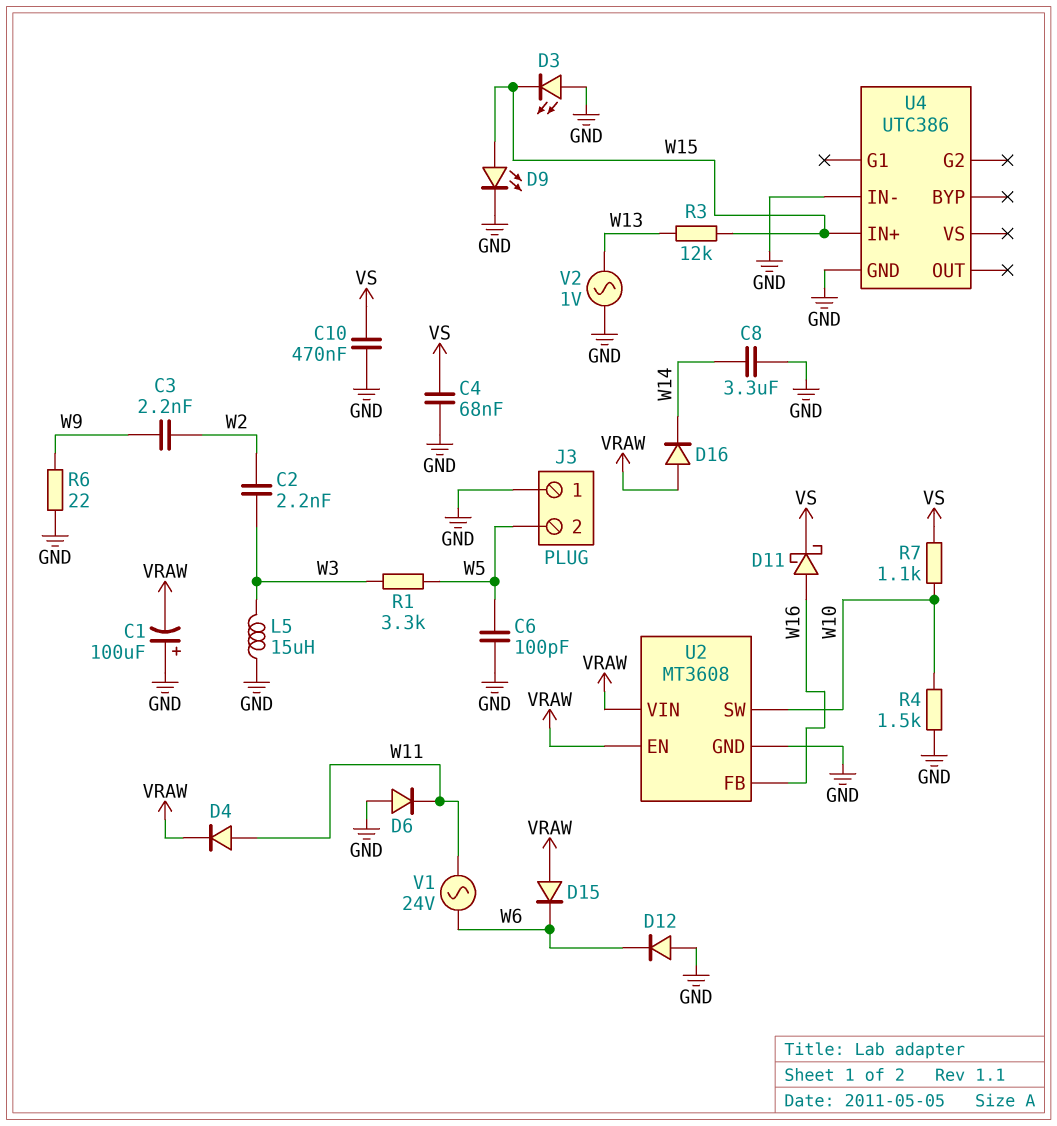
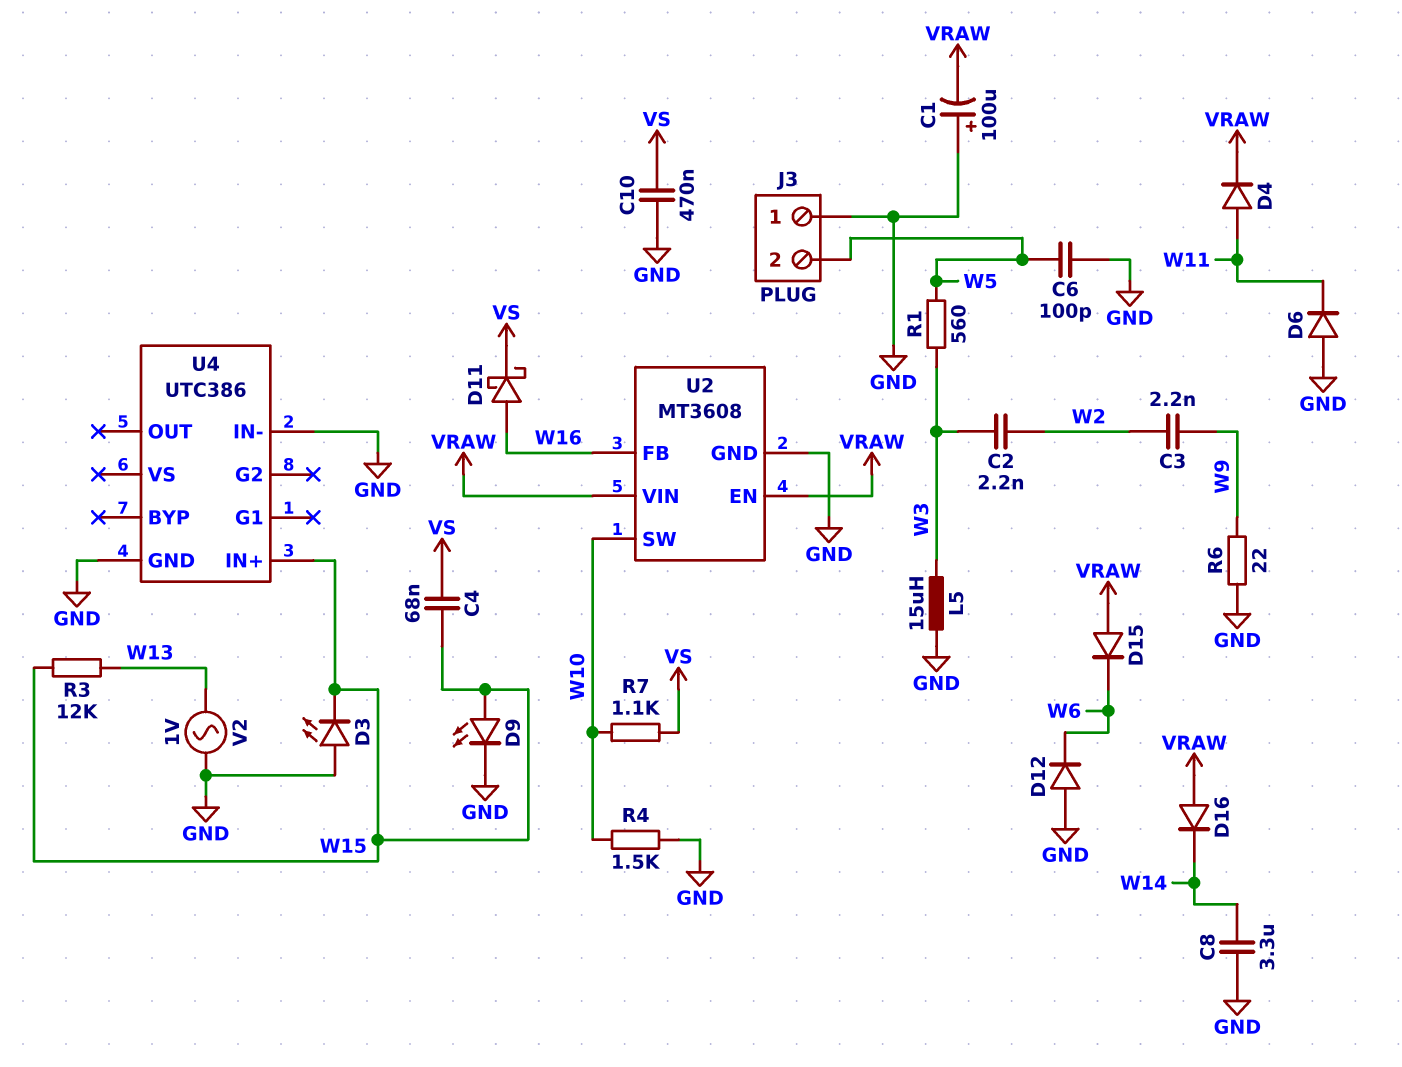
C4: 68nF (GND, VS) -> 68nF (VS, W15)
R1: 3.3k (W3, W5) -> 560 (W3, W5)
V1: AC 24V (W6, W11) -> none

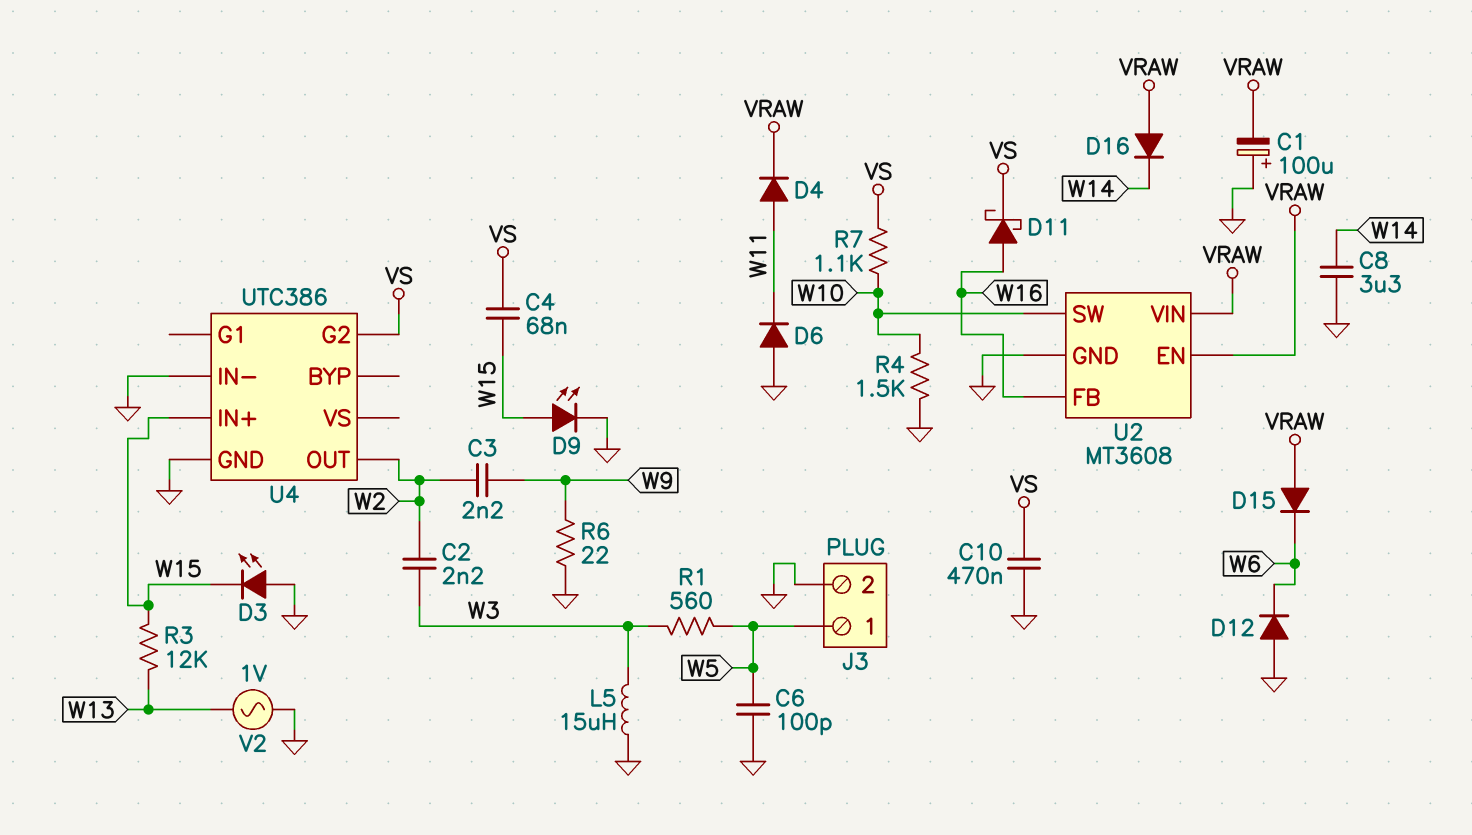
J3 pin 1: GND -> W5
J3 pin 2: W5 -> GND
U4 pin G2: none -> VS
U4 pin OUT: none -> W2

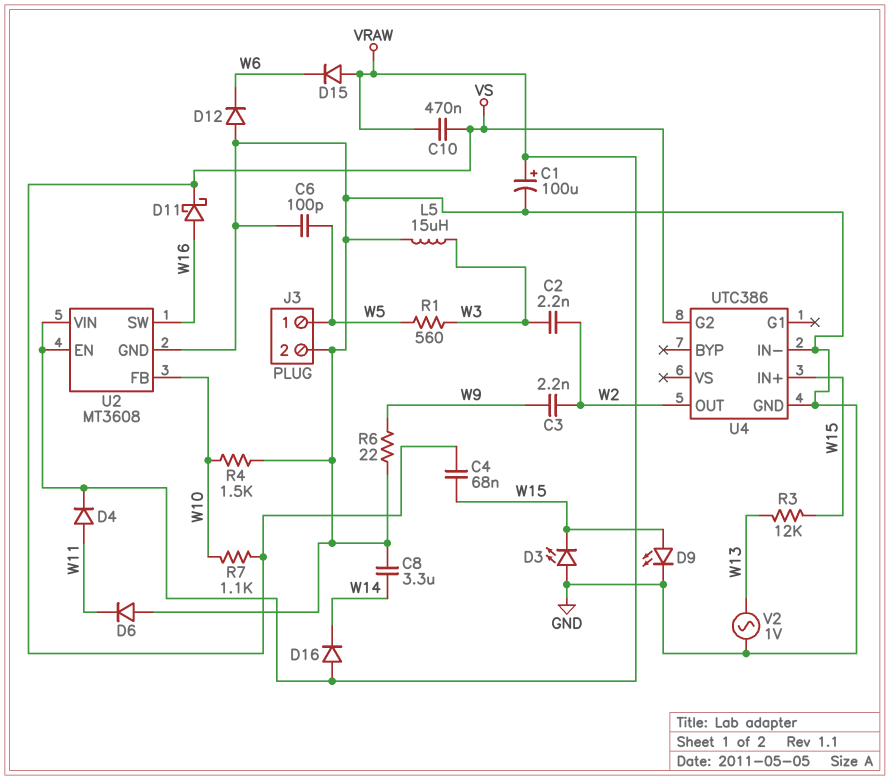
C1: 100uF (plus GND, minus VRAW) -> 100uF (plus VRAW, minus GND)
C10: 470nF (GND, VS) -> 470nF (VRAW, VS)
U2 pin FB: W16 -> W10
U2 pin SW: W10 -> W16

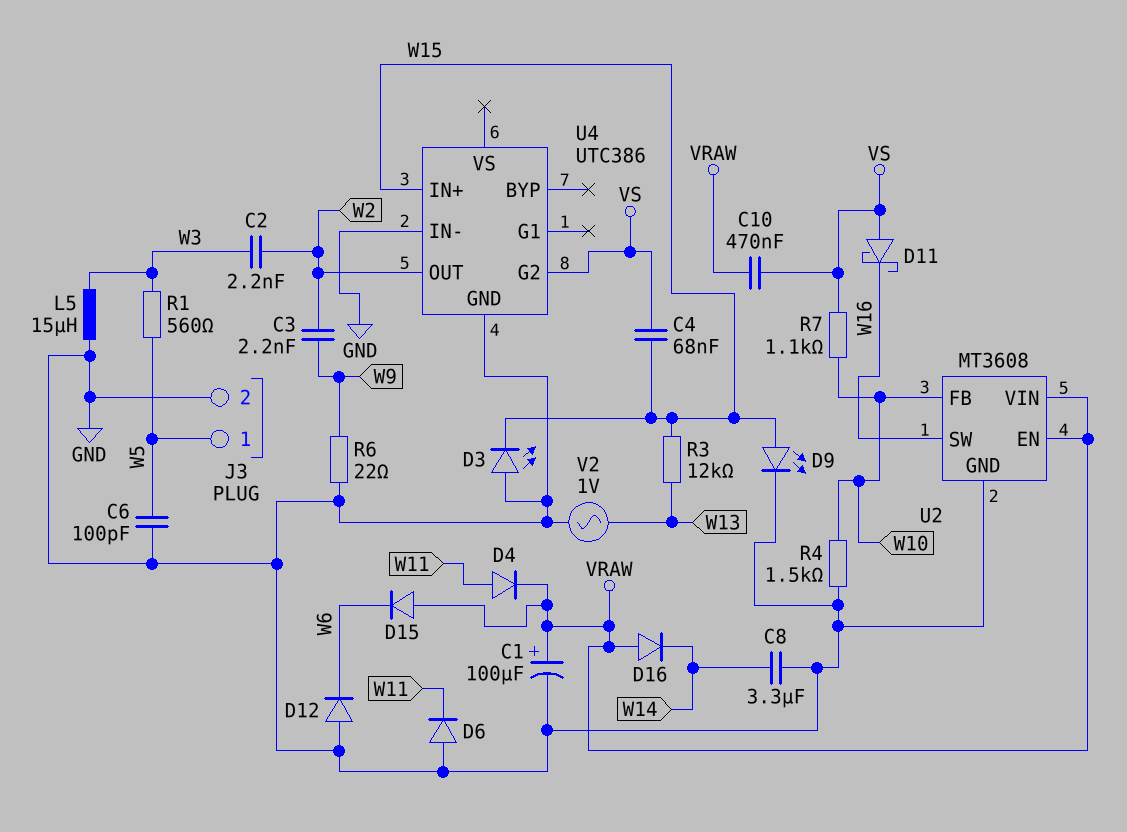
D11: schottky (A W16, K VS) -> schottky (A VS, K W16)

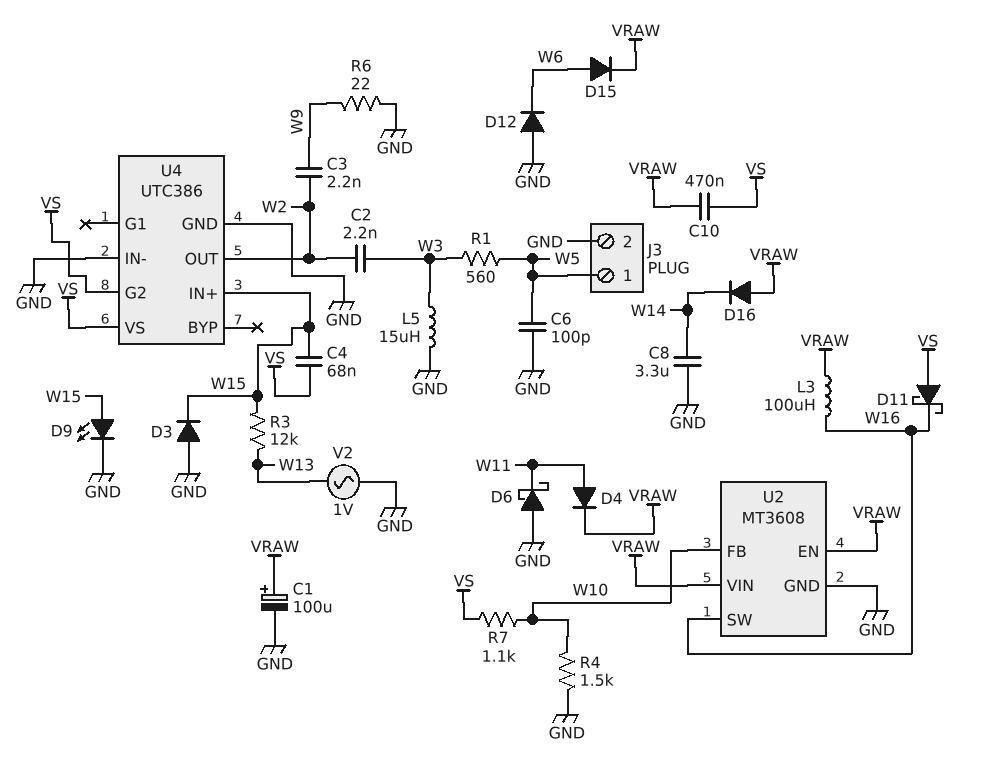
D3: LED (A GND, K W15) -> diode (A GND, K W15)
D6: diode (A GND, K W11) -> schottky (A GND, K W11)
D15: diode (A VRAW, K W6) -> diode (A W6, K VRAW)
L3: none -> 100uH (VRAW, W16)
U4 pin VS: none -> VS

